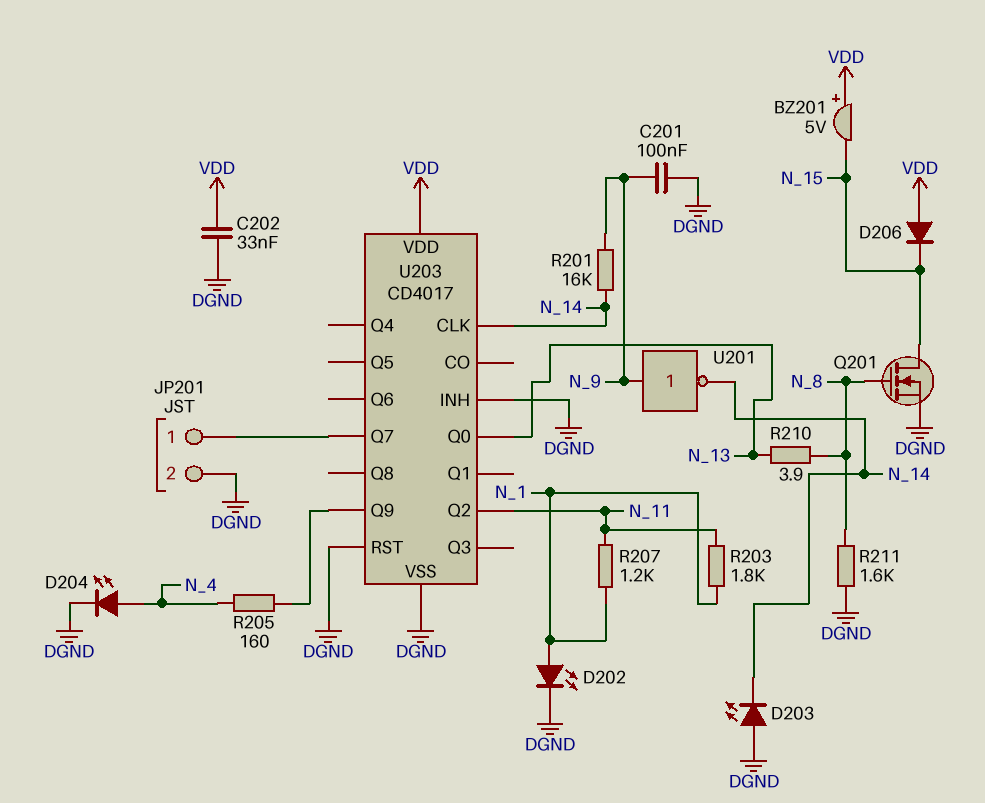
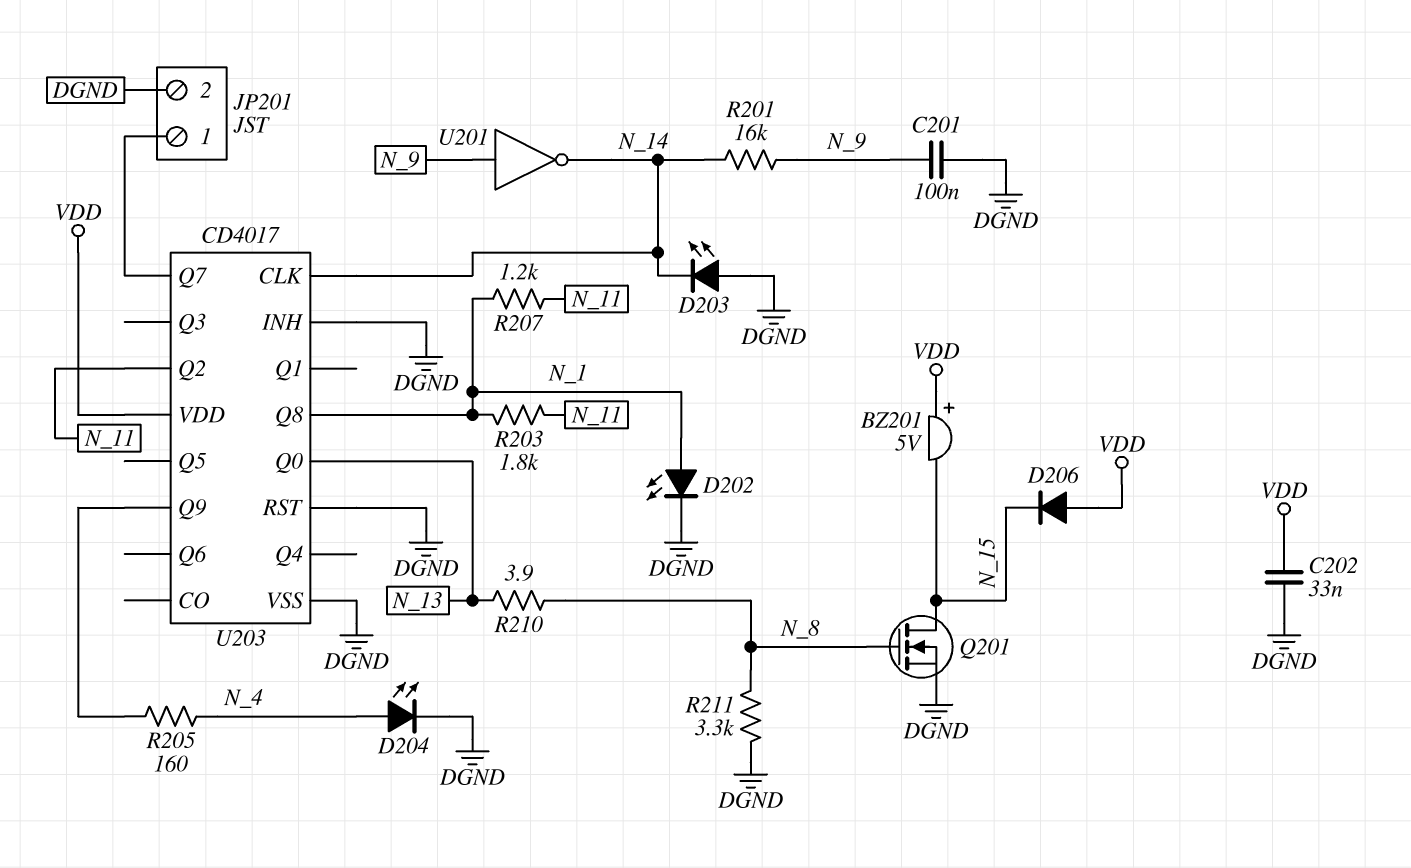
R211: 1.6k (DGND, N_8) -> 3.3k (DGND, N_8)
U203 pin Q8: none -> N_1

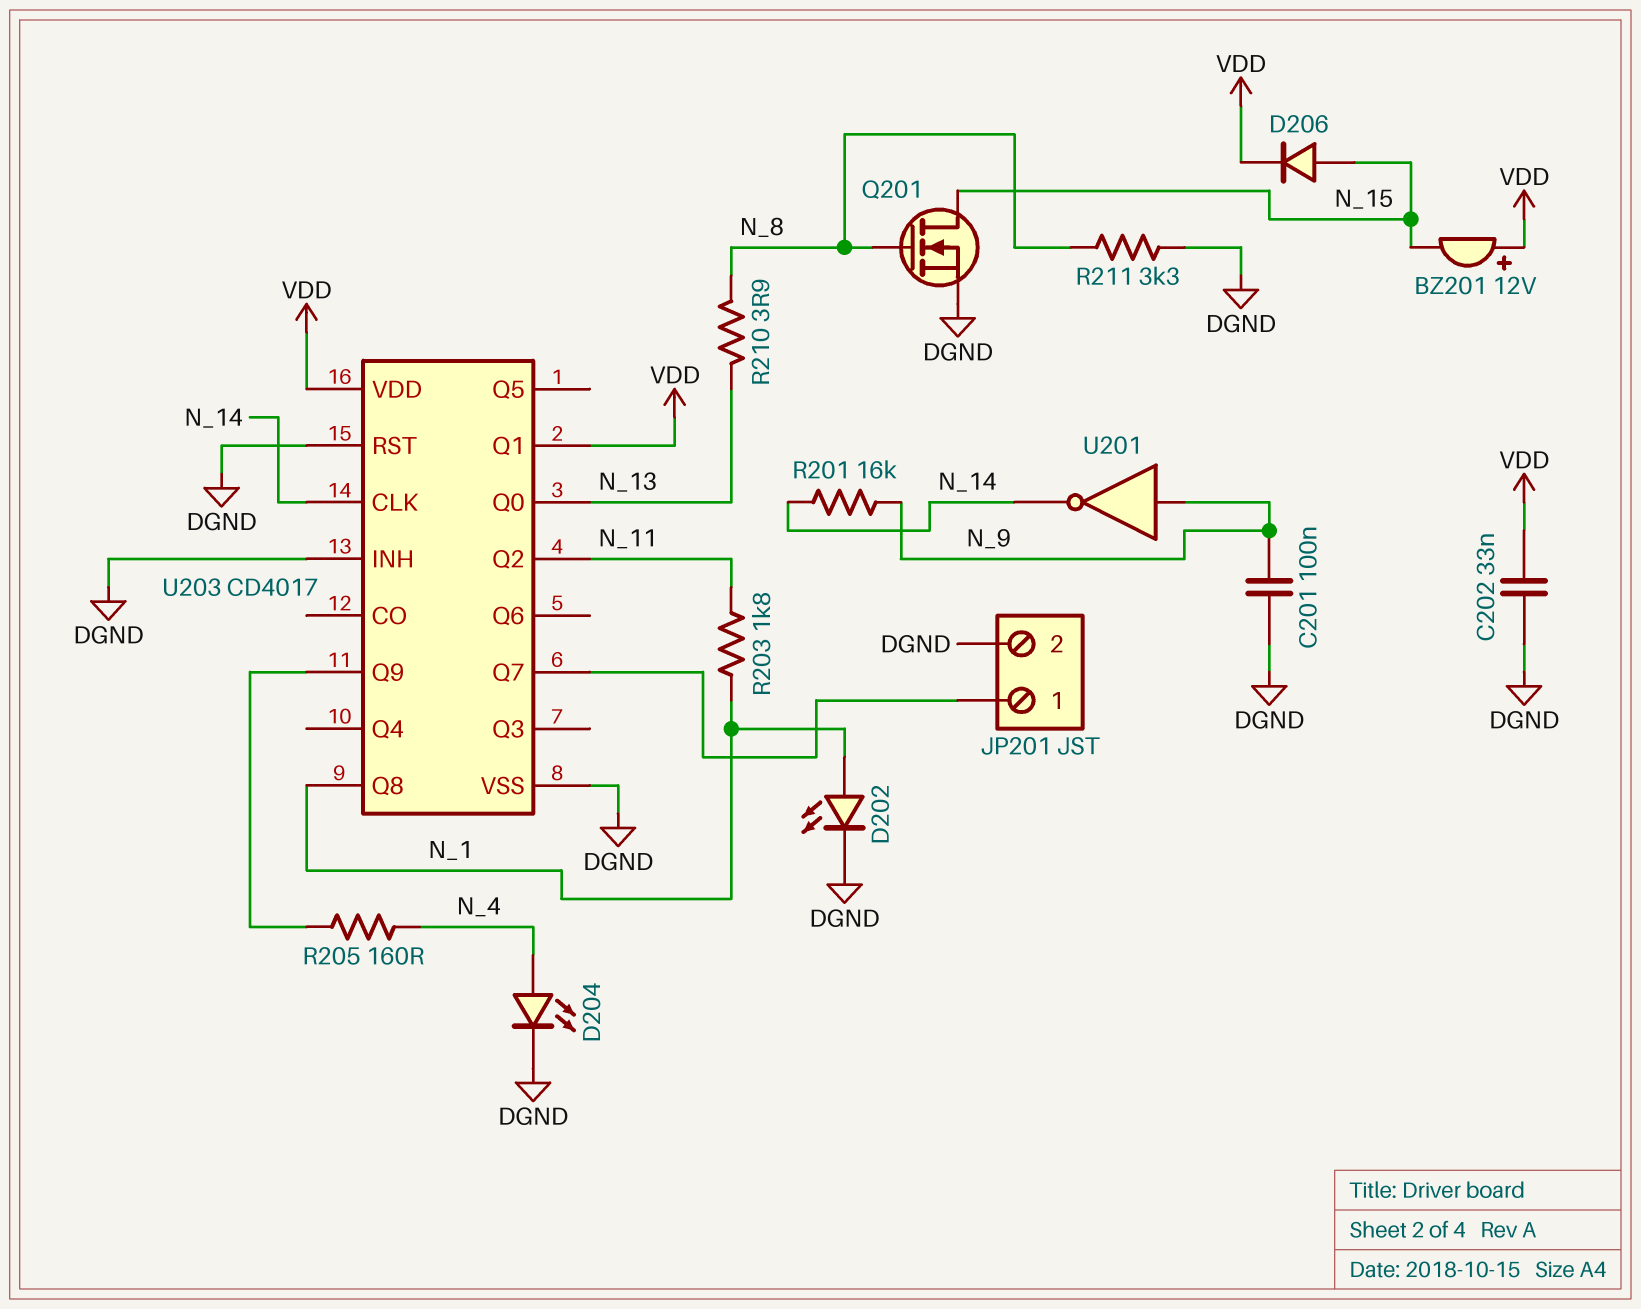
BZ201: buzzer 5V (plus VDD, minus N_15) -> buzzer 12V (plus VDD, minus N_15)
D203: LED (A DGND, K N_14) -> none
D206: diode (A VDD, K N_15) -> diode (A N_15, K VDD)
R207: 1.2k (N_1, N_11) -> none
U203 pin Q1: none -> VDD

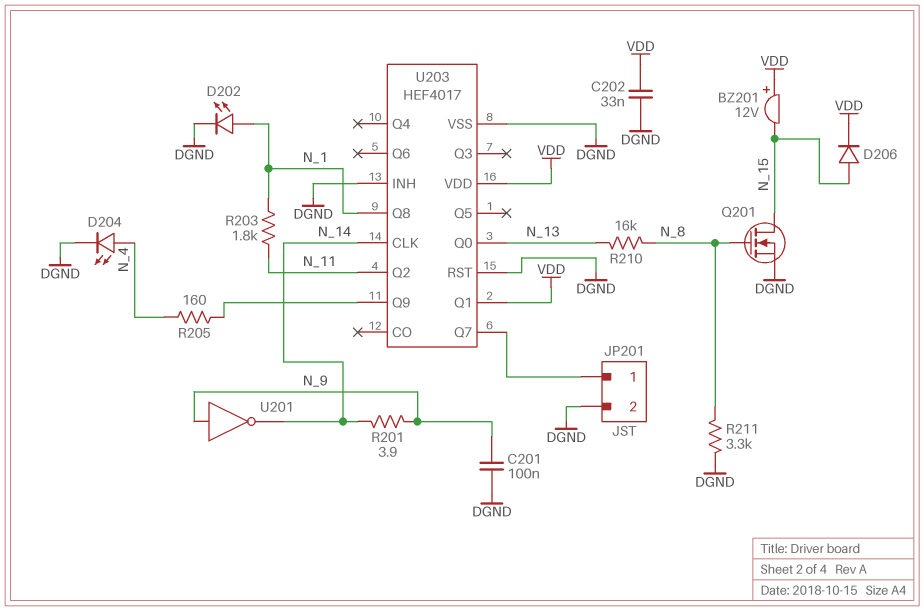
R201: 16k (N_9, N_14) -> 3.9 (N_9, N_14)
R210: 3.9 (N_8, N_13) -> 16k (N_8, N_13)
U203: CD4017 -> HEF4017

